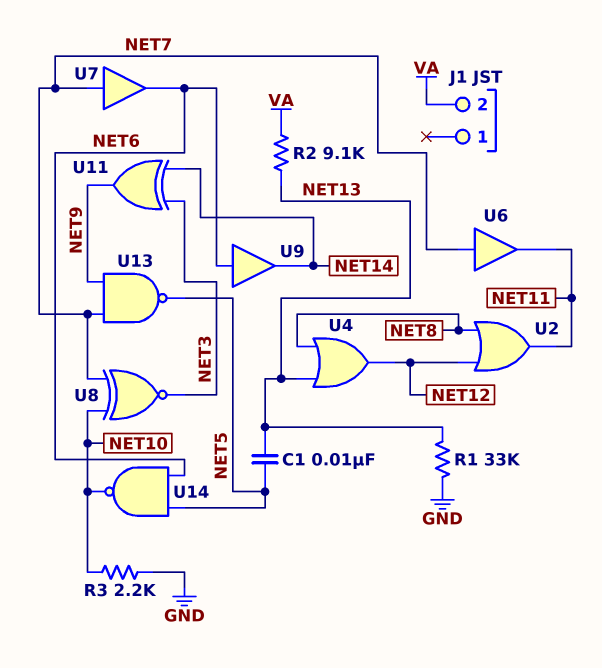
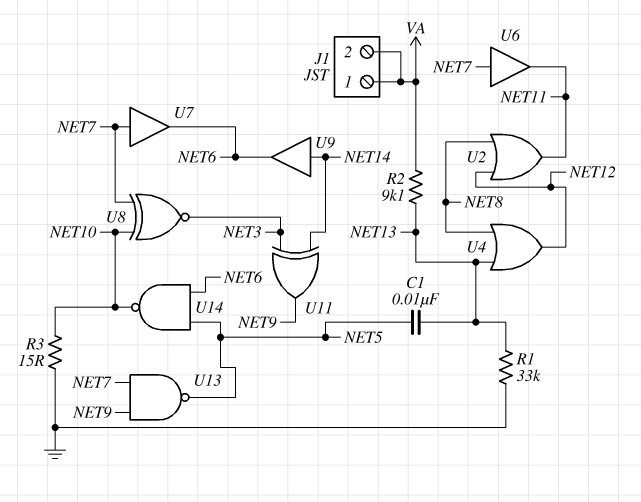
J1 pin 1: none -> VA
R3: 2.2k (GND, NET10) -> 15 (GND, NET10)
U9: buffer (in NET6, out NET14) -> buffer (in NET14, out NET6)

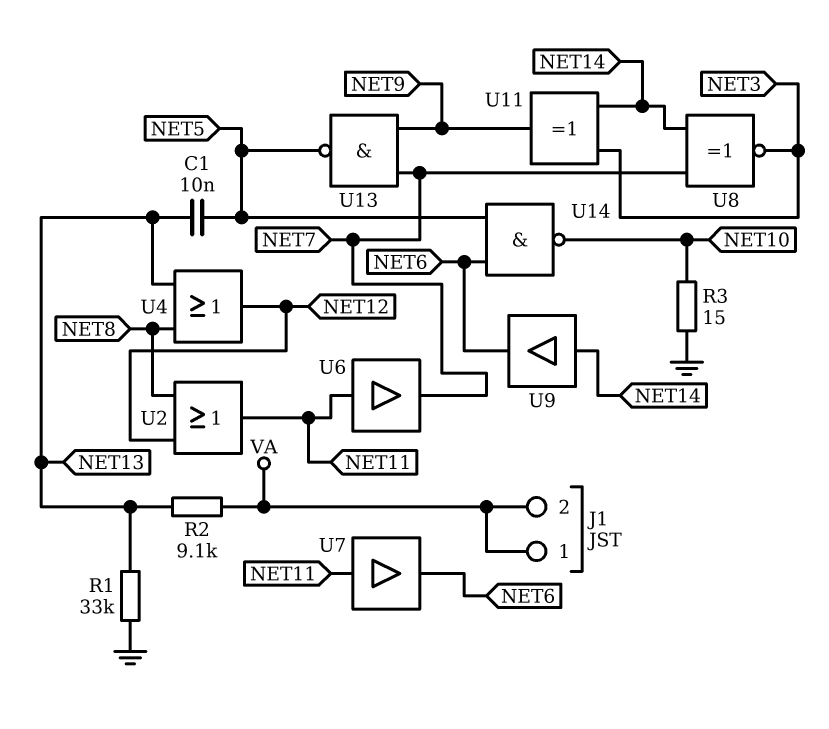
U6: buffer (in NET7, out NET11) -> buffer (in NET11, out NET7)
U7: buffer (in NET7, out NET6) -> buffer (in NET11, out NET6)
U8: XNOR (in NET7, in NET10, out NET3) -> XNOR (in NET7, in NET14, out NET3)

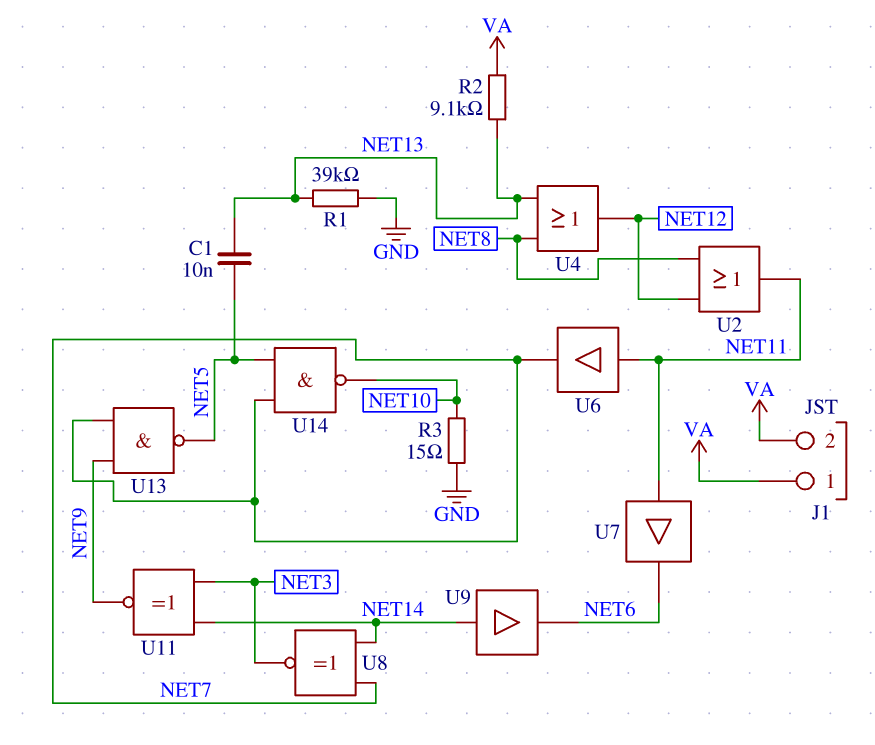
R1: 33k (GND, NET13) -> 39k (GND, NET13)
U11: XOR (in NET3, in NET14, out NET9) -> XNOR (in NET3, in NET14, out NET9)
U14: NAND (in NET5, in NET6, out NET10) -> NAND (in NET5, in NET7, out NET10)

